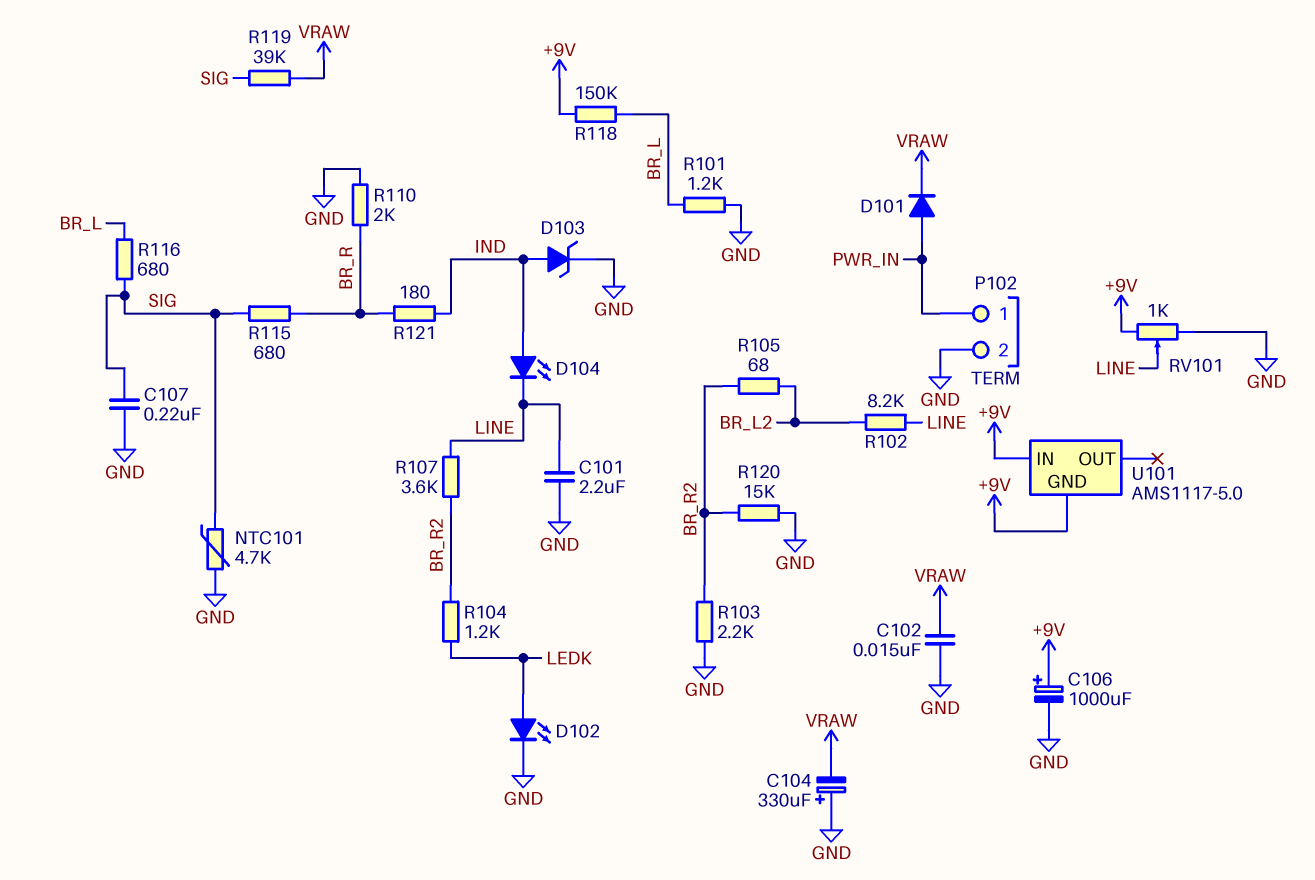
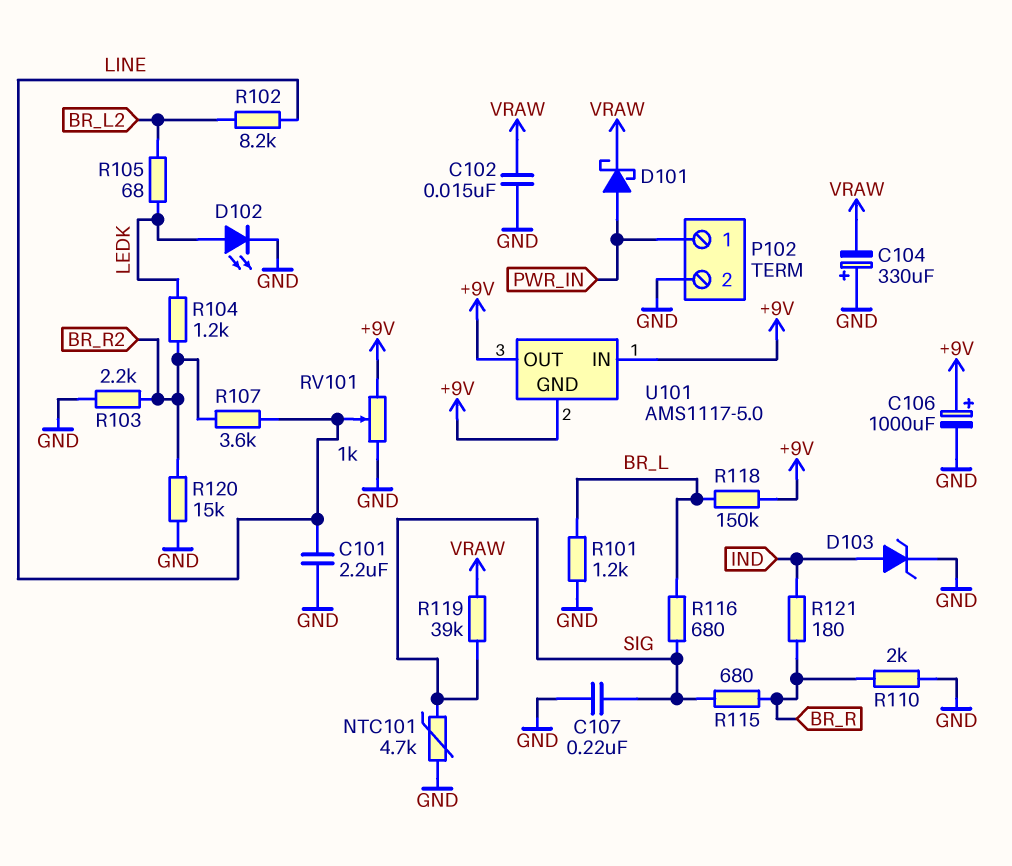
D101: diode (A PWR_IN, K VRAW) -> schottky (A PWR_IN, K VRAW)
D104: LED (A IND, K LINE) -> none
R105: 68 (BR_L2, BR_R2) -> 68 (BR_L2, LEDK)
U101 pin OUT: none -> +9V

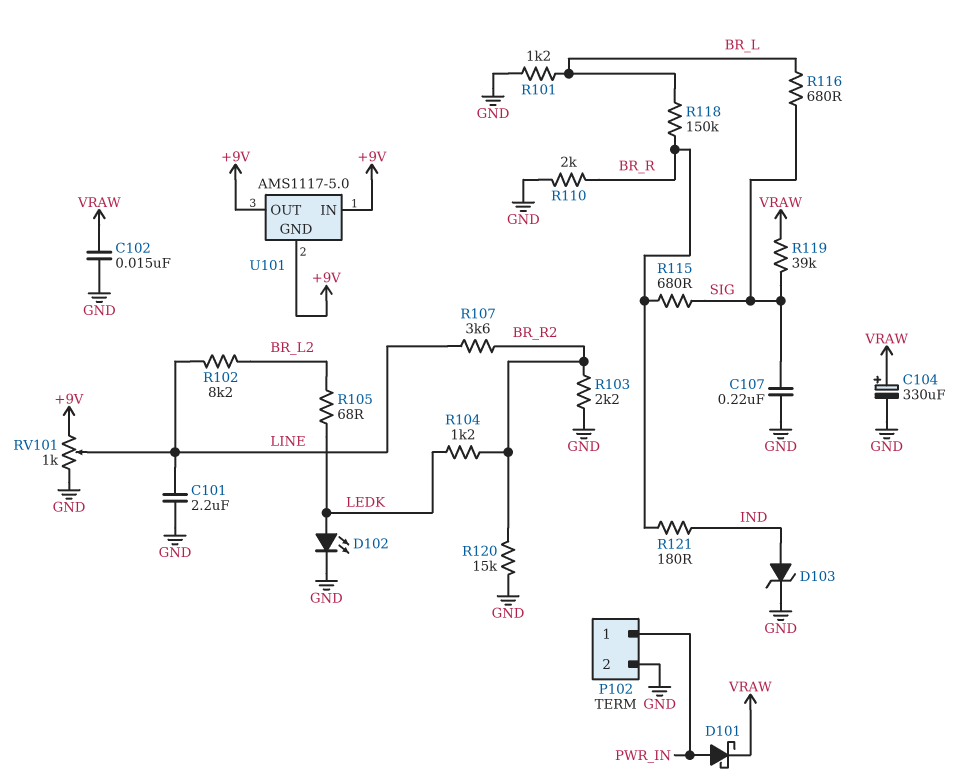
C104: 330uF (plus GND, minus VRAW) -> 330uF (plus VRAW, minus GND)
C106: 1000uF (plus +9V, minus GND) -> none
NTC101: 4.7k (GND, SIG) -> none
R118: 150k (+9V, BR_L) -> 150k (BR_L, BR_R)

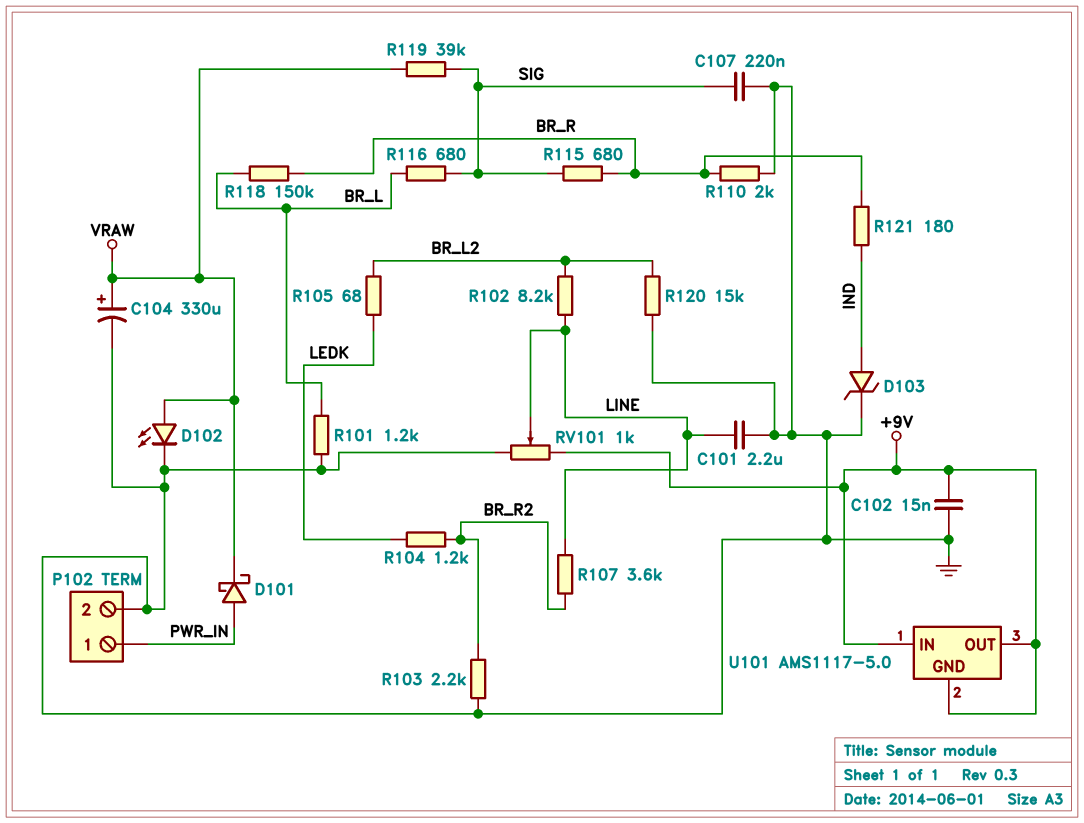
C102: 15nF (GND, VRAW) -> 15nF (+9V, GND)
D102: LED (A LEDK, K GND) -> LED (A VRAW, K GND)
R120: 15k (BR_R2, GND) -> 15k (BR_L2, GND)

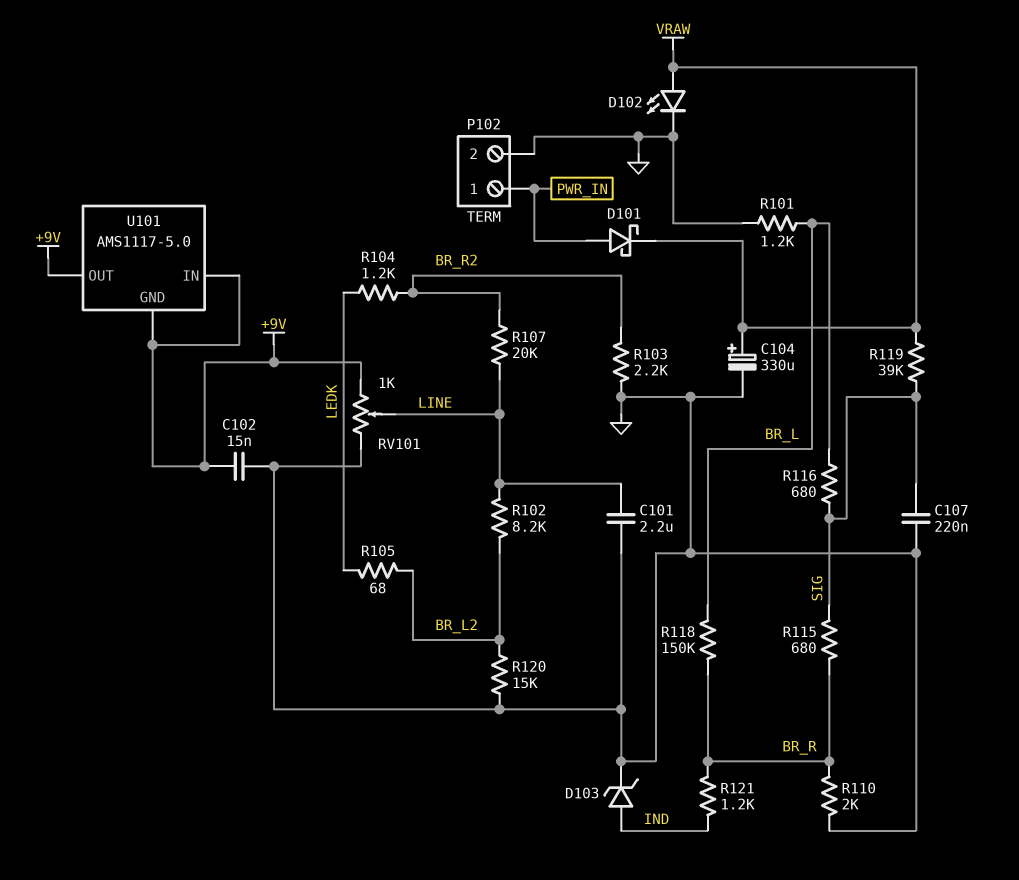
R107: 3.6k (BR_R2, LINE) -> 20k (BR_R2, LINE)
R121: 180 (BR_R, IND) -> 1.2k (BR_R, IND)

